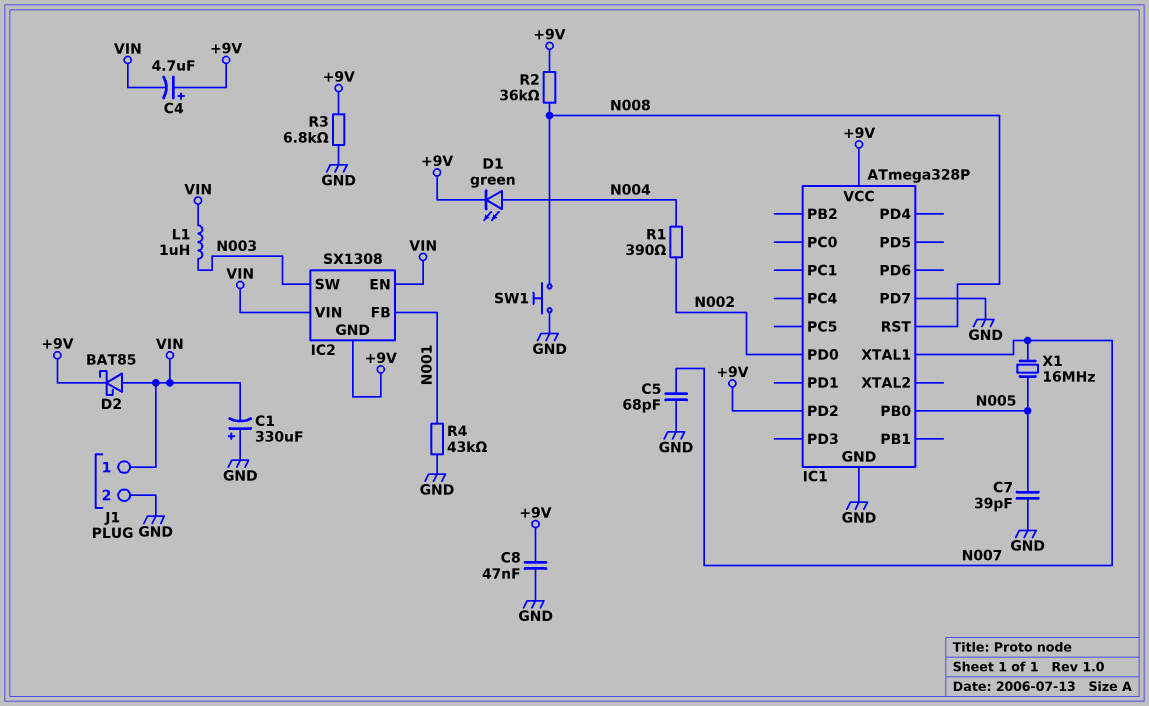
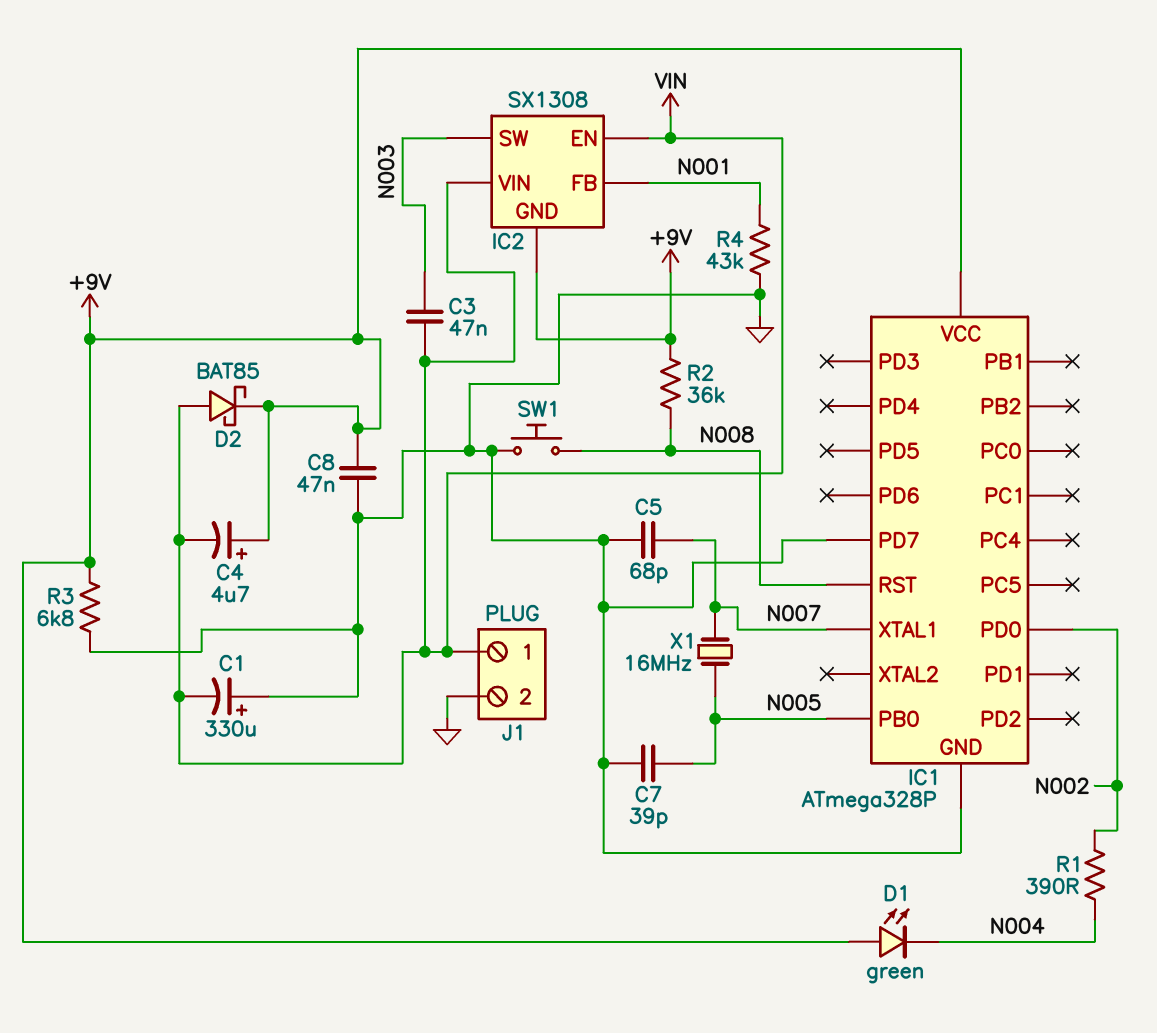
C3: none -> 47nF (N003, VIN)
D1: LED green (A N004, K +9V) -> LED green (A +9V, K N004)
IC1 pin PD2: +9V -> none
L1: 1uH (N003, VIN) -> none

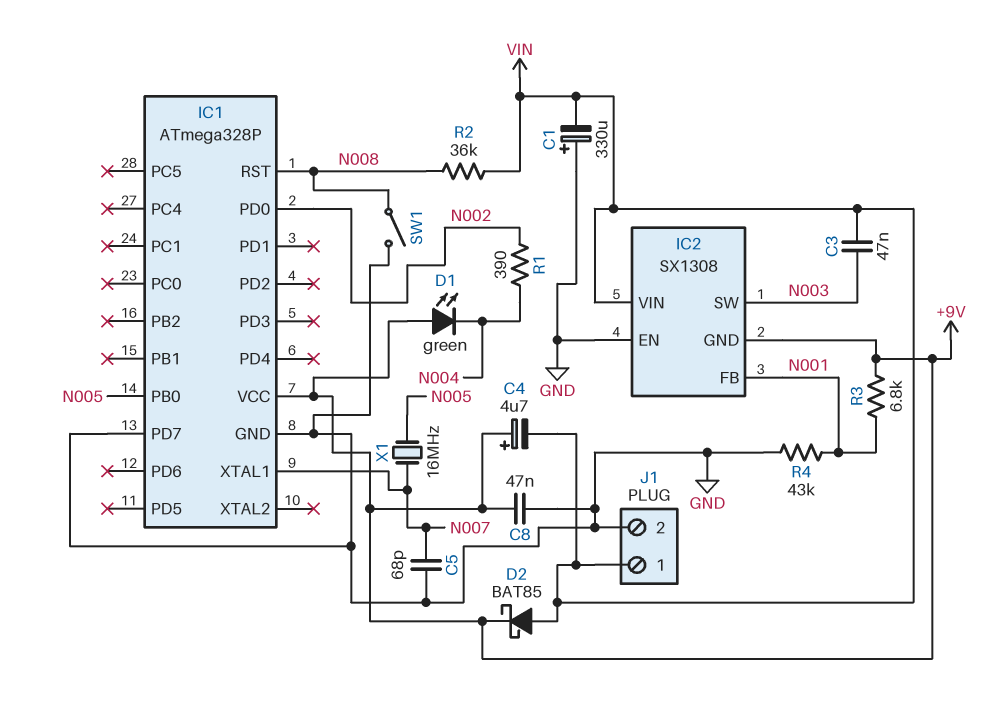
C7: 39pF (GND, N005) -> none
IC2 pin EN: VIN -> GND
R2: 36k (+9V, N008) -> 36k (N008, VIN)
R3: 6.8k (+9V, GND) -> 6.8k (+9V, N001)
SW1: button (GND, N008) -> switch (GND, N008)

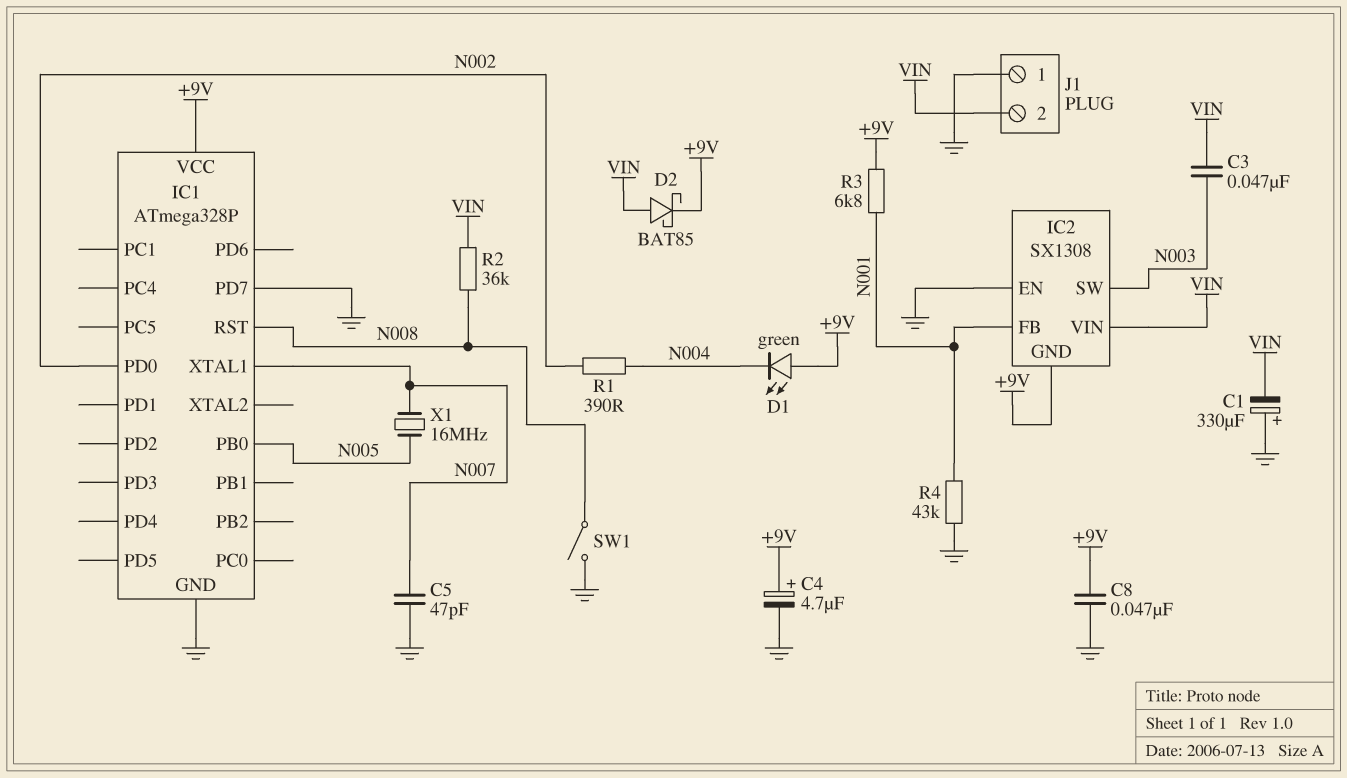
C4: 4.7uF (plus +9V, minus VIN) -> 4.7uF (plus +9V, minus GND)
C5: 68pF (GND, N007) -> 47pF (GND, N007)
J1 pin 1: VIN -> GND
J1 pin 2: GND -> VIN

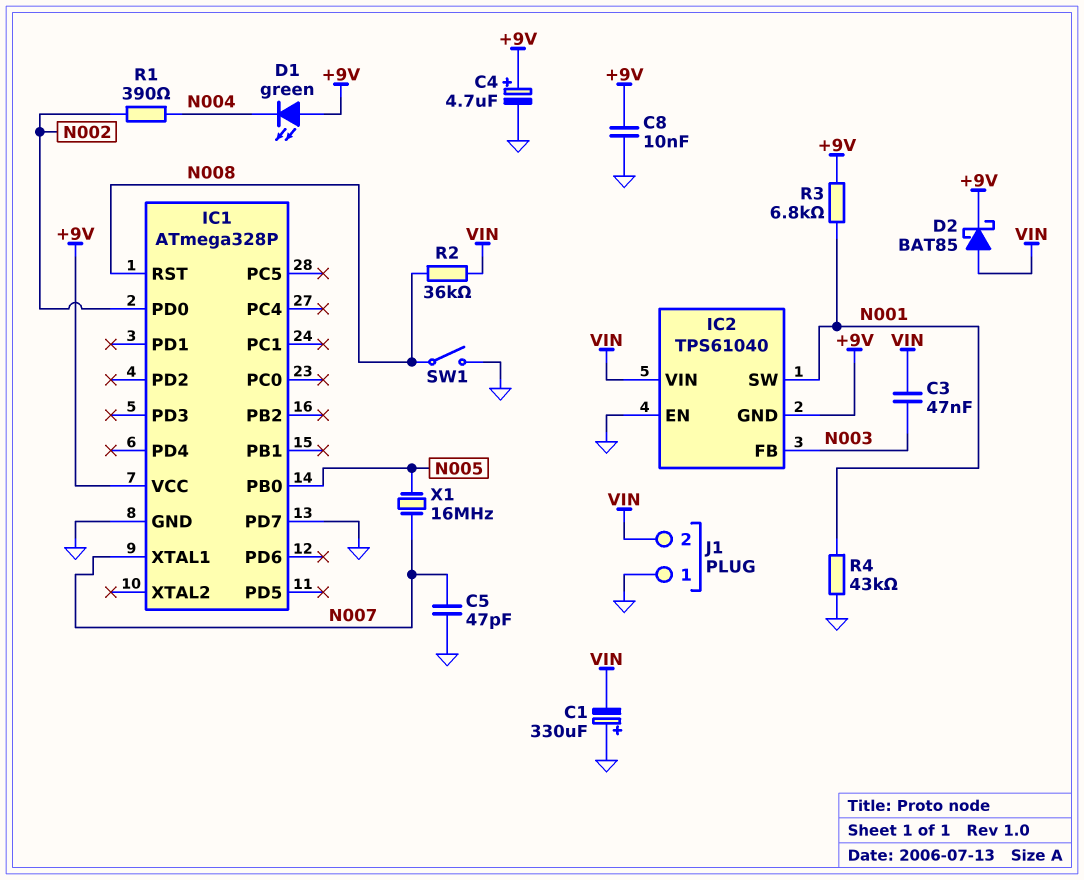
C8: 47nF (+9V, GND) -> 10nF (+9V, GND)
IC2: SX1308 -> TPS61040
IC2 pin FB: N001 -> N003
IC2 pin SW: N003 -> N001

